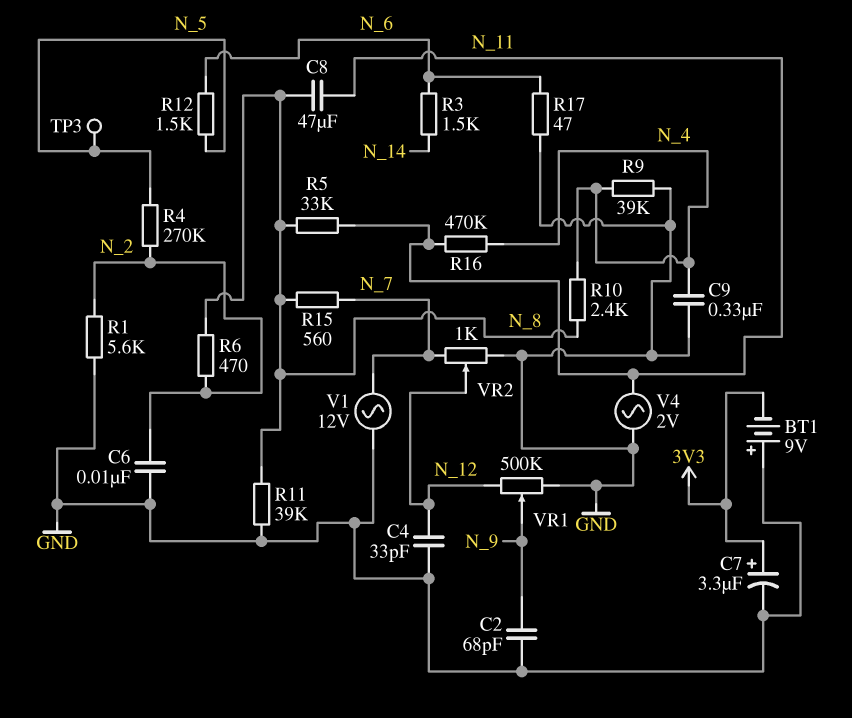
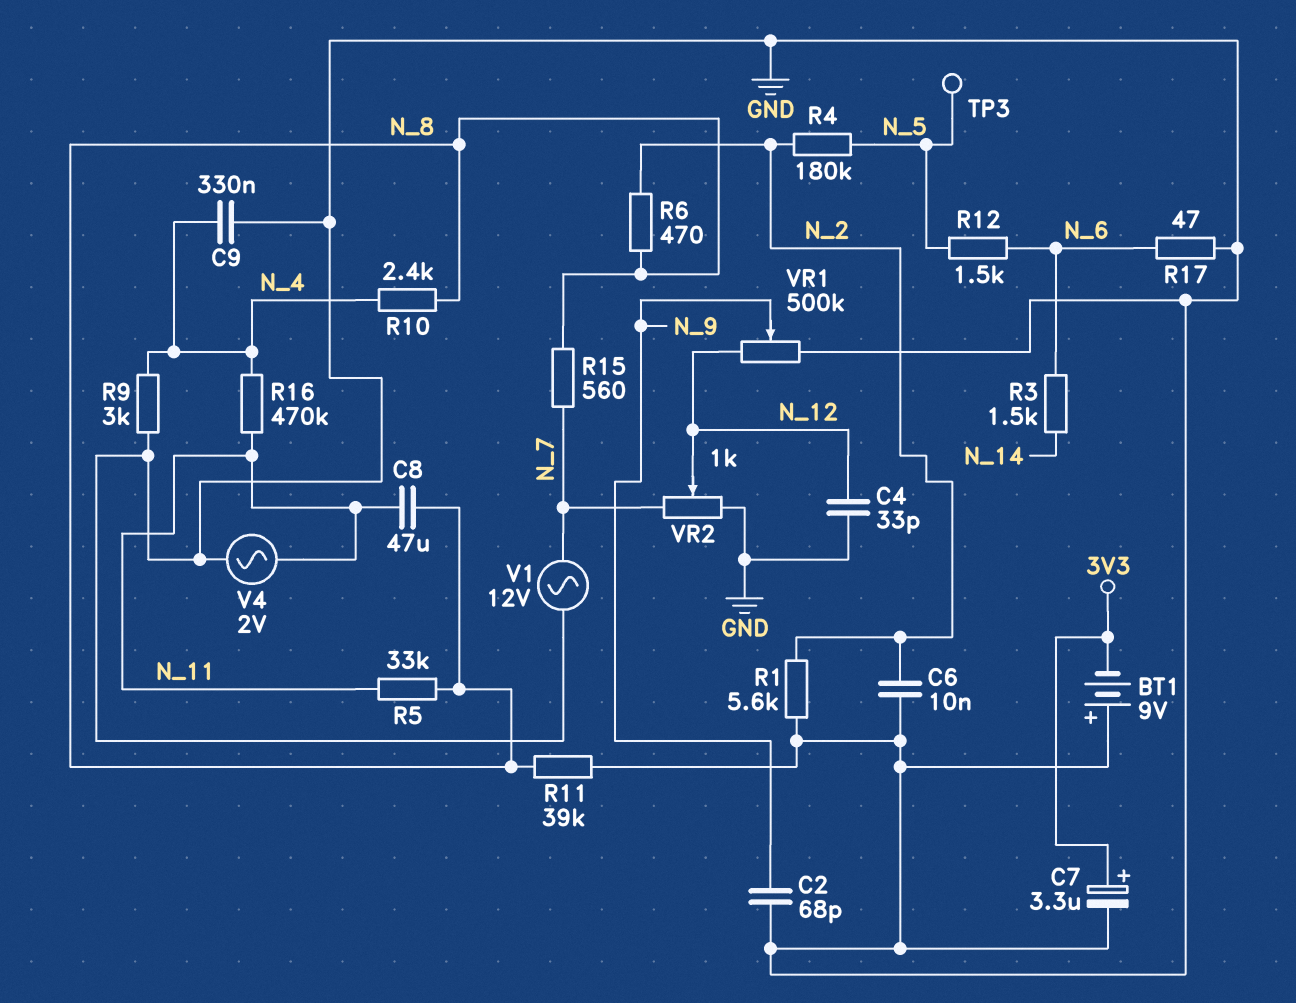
R4: 270k (N_2, N_5) -> 180k (N_2, N_5)
R9: 39k (GND, N_4) -> 3k (GND, N_4)

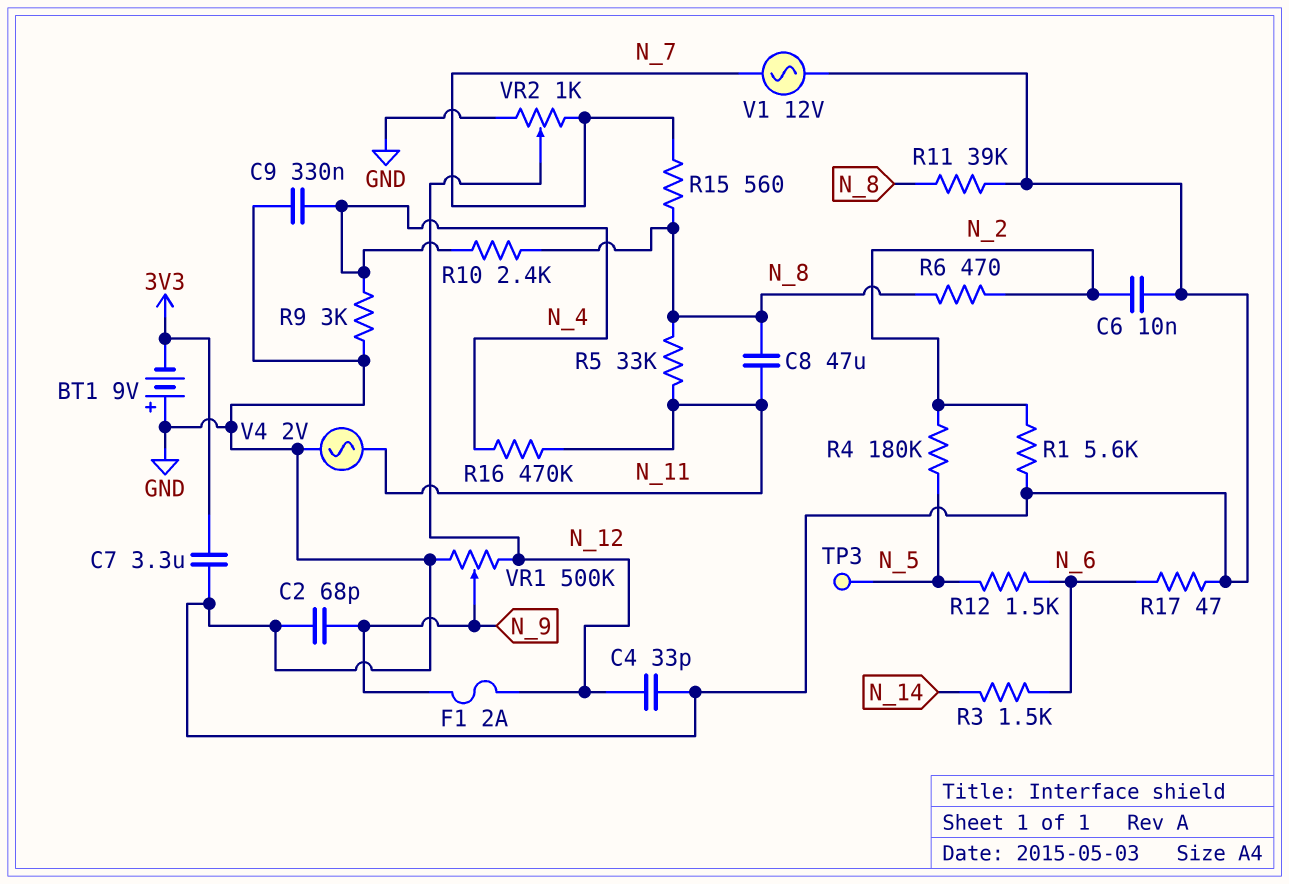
C7: 3.3uF (plus 3V3, minus GND) -> 3.3uF (3V3, GND)
F1: none -> 2A (N_9, N_12)

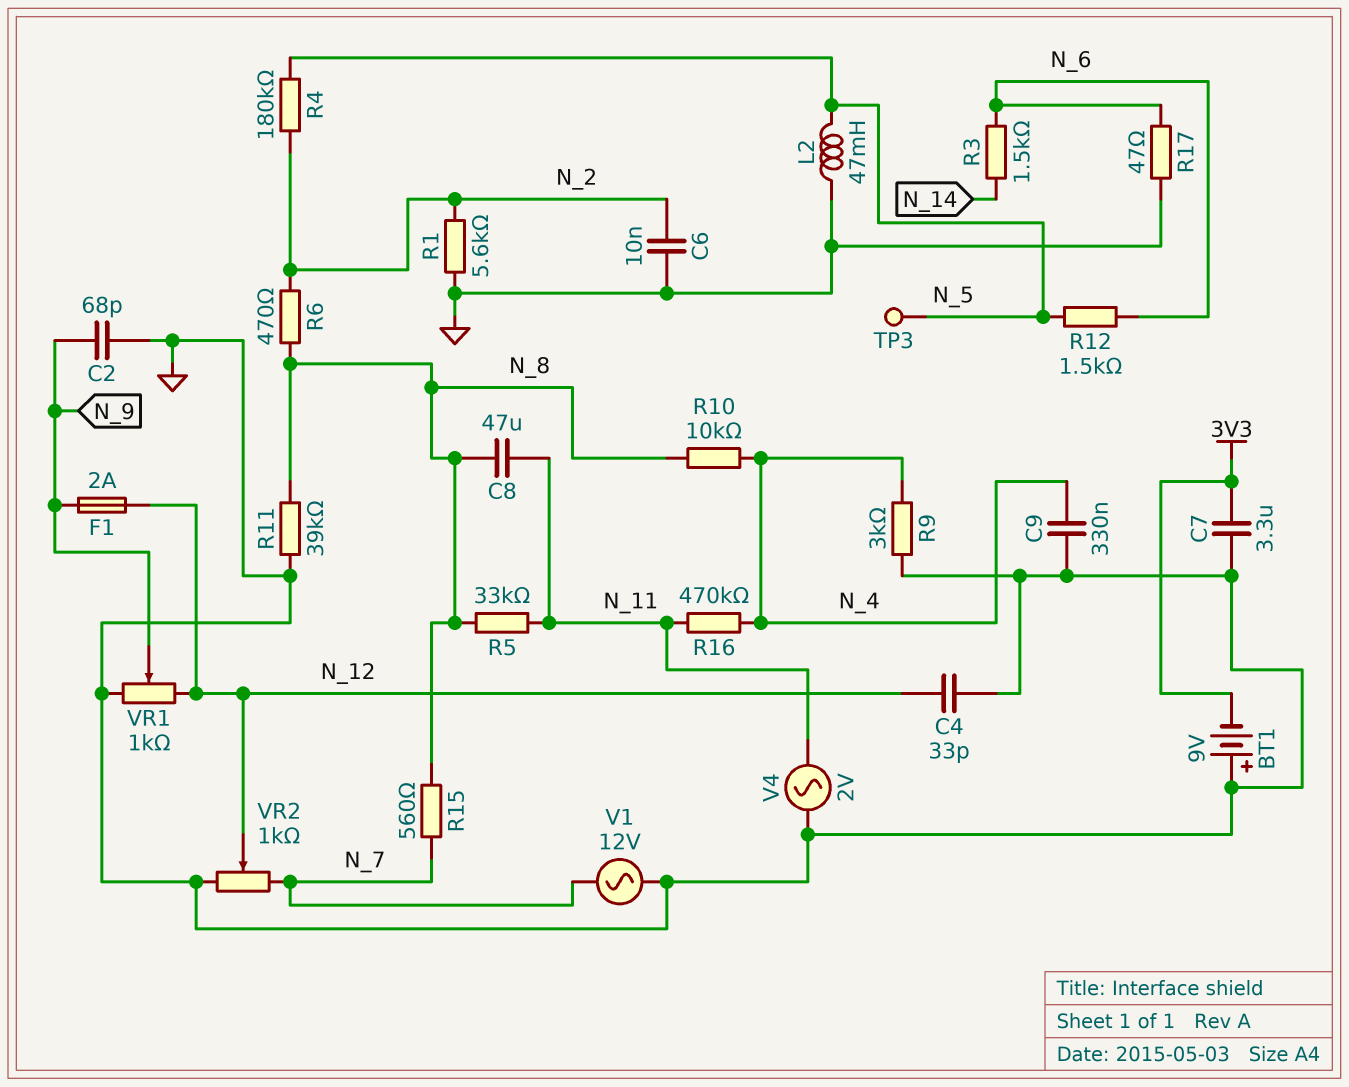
L2: none -> 47mH (GND, N_5)
R10: 2.4k (N_4, N_8) -> 10k (N_4, N_8)
VR1: 500k (GND, N_12, wiper N_9) -> 1k (GND, N_12, wiper N_9)

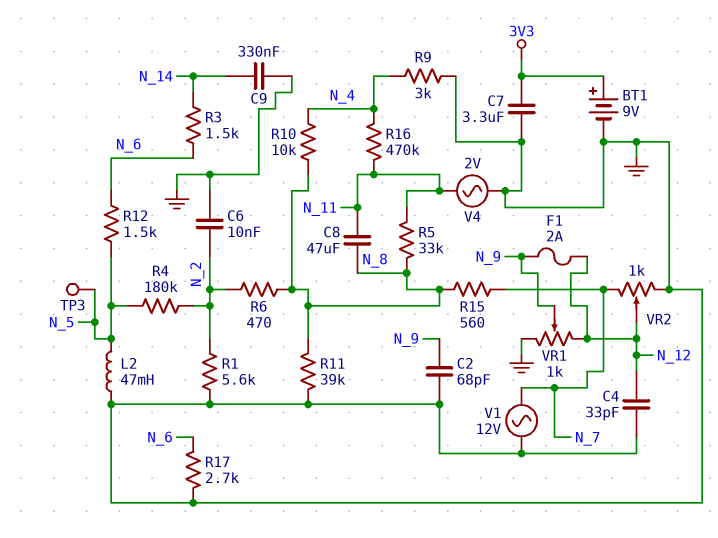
BT1: 9V (plus GND, minus 3V3) -> 9V (plus 3V3, minus GND)
C9: 330nF (GND, N_4) -> 330nF (GND, N_14)
R17: 47 (GND, N_6) -> 2.7k (GND, N_6)

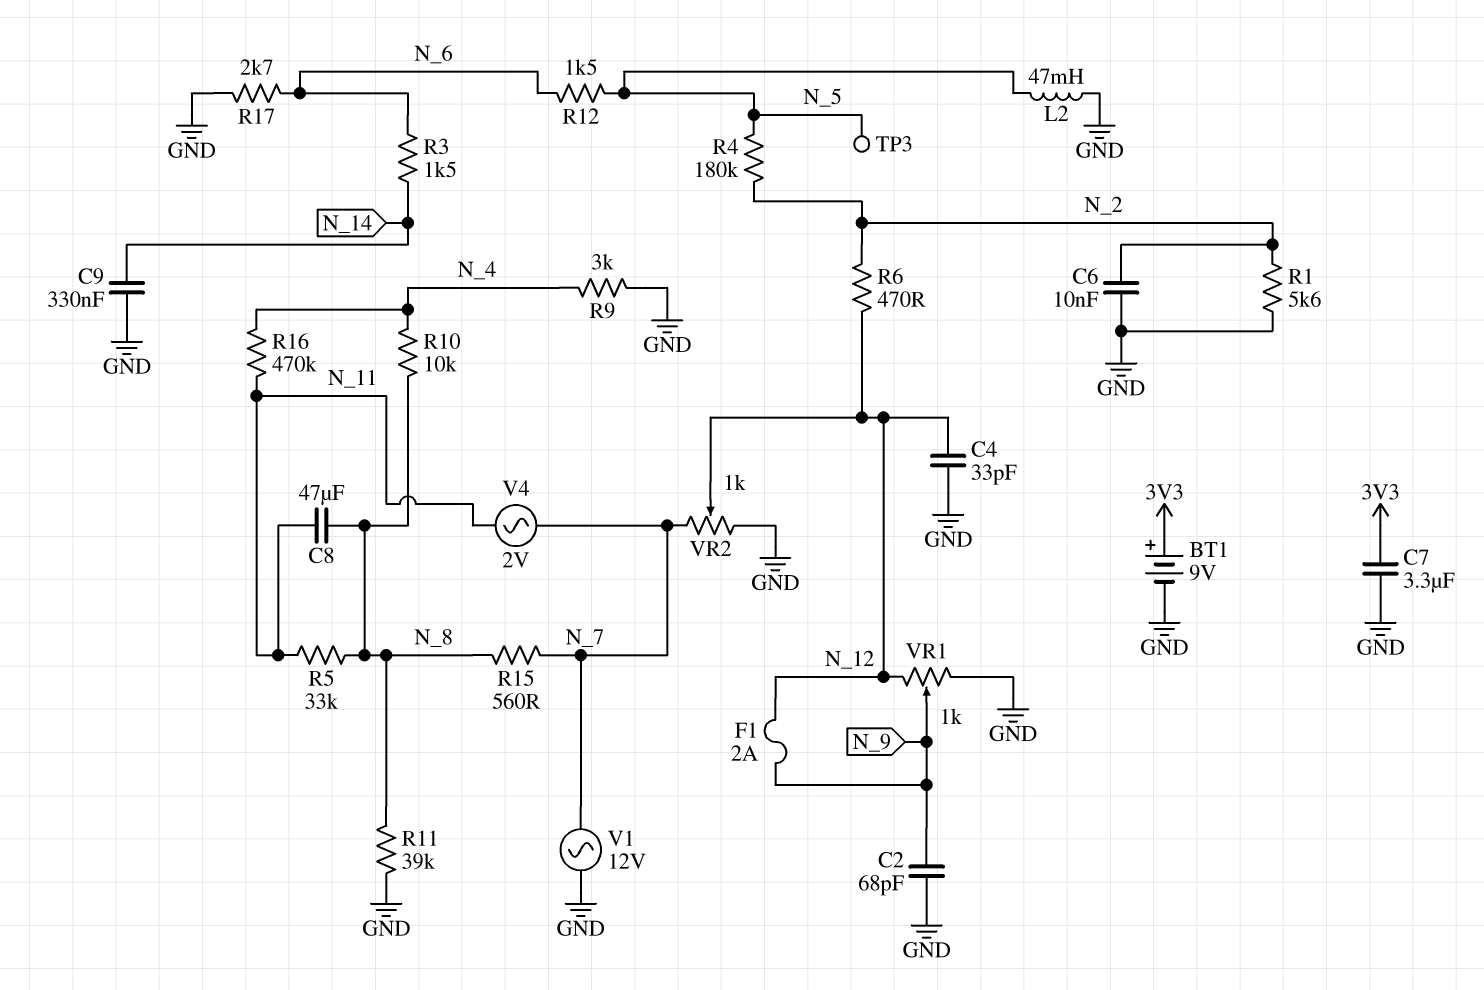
R6: 470 (N_2, N_8) -> 470 (N_2, N_12)
V4: AC 2V (GND, N_11) -> AC 2V (N_7, N_11)

